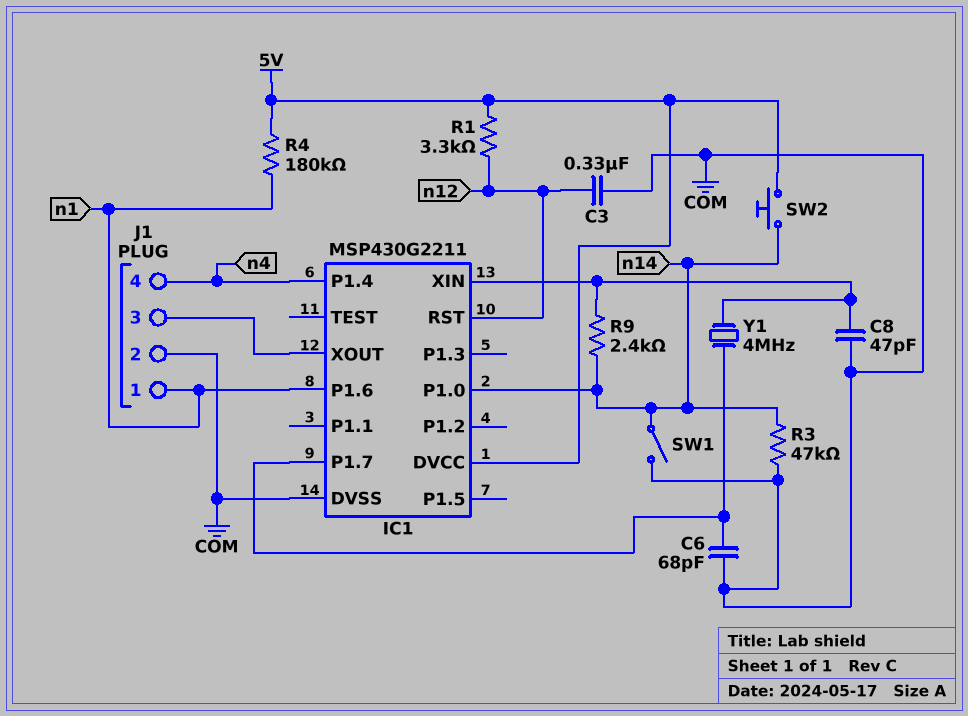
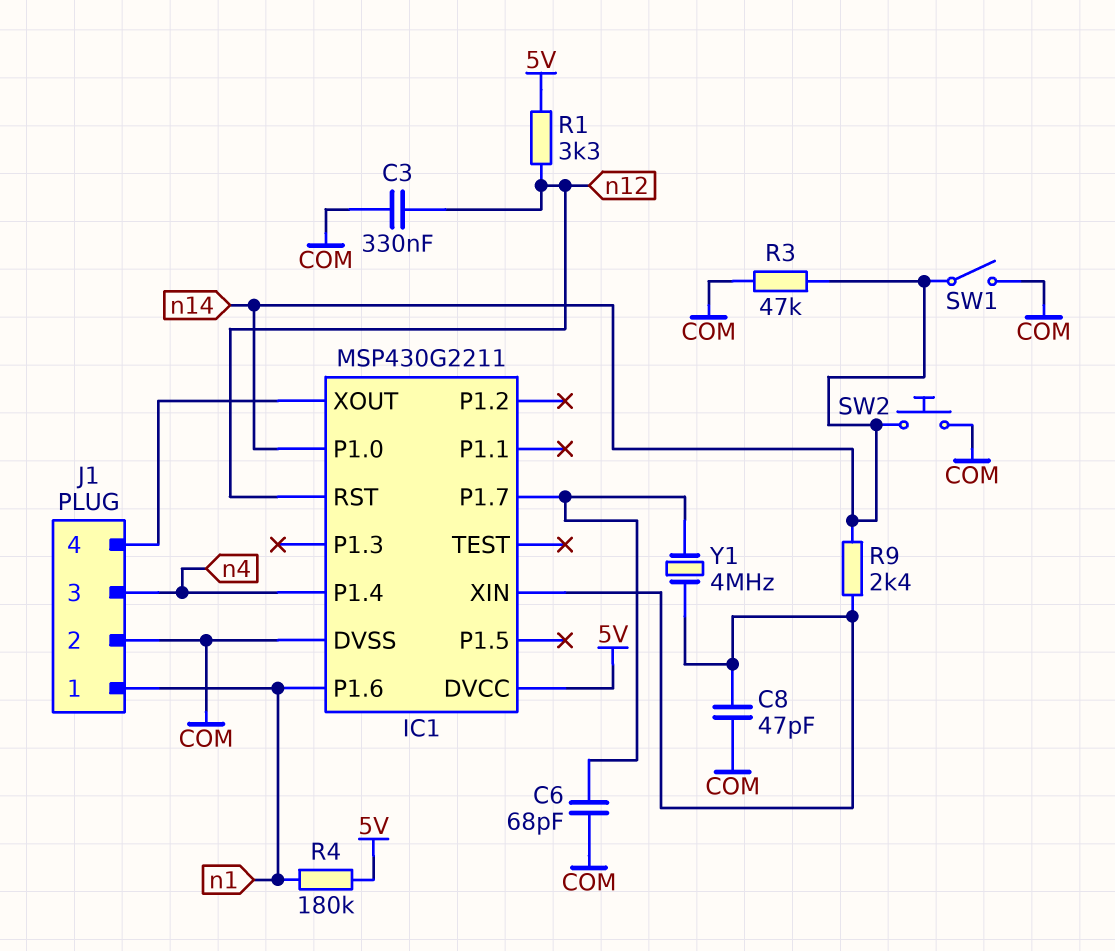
J1 pin 3: IC1/XOUT -> n4
J1 pin 4: n4 -> IC1/XOUT
SW2: button (5V, n14) -> button (COM, n14)

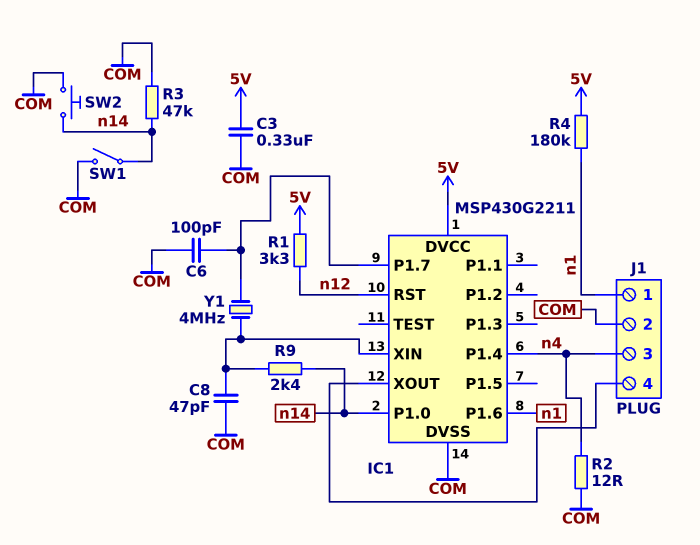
C3: 330nF (COM, n12) -> 330nF (5V, COM)
C6: 68pF (COM, IC1/P1.7) -> 100pF (COM, IC1/P1.7)
R2: none -> 12 (COM, n4)

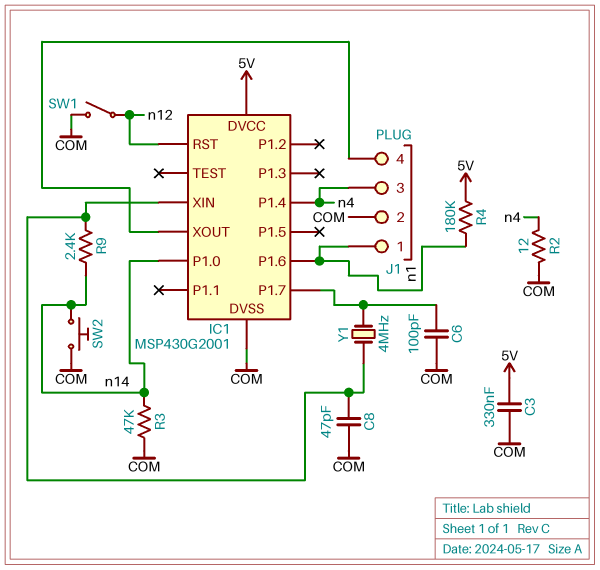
IC1: MSP430G2211 -> MSP430G2001
R1: 3.3k (5V, n12) -> none
SW1: switch (COM, n14) -> switch (COM, n12)

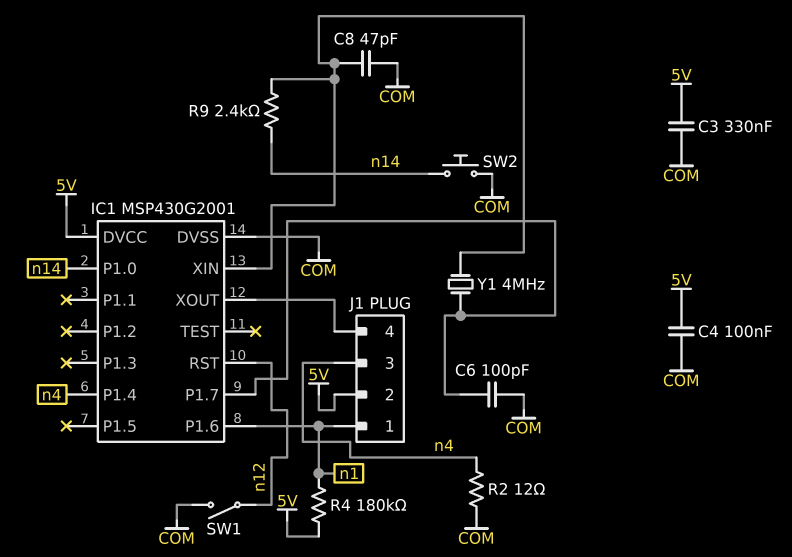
C4: none -> 100nF (5V, COM)
J1 pin 2: COM -> 5V
R3: 47k (COM, n14) -> none

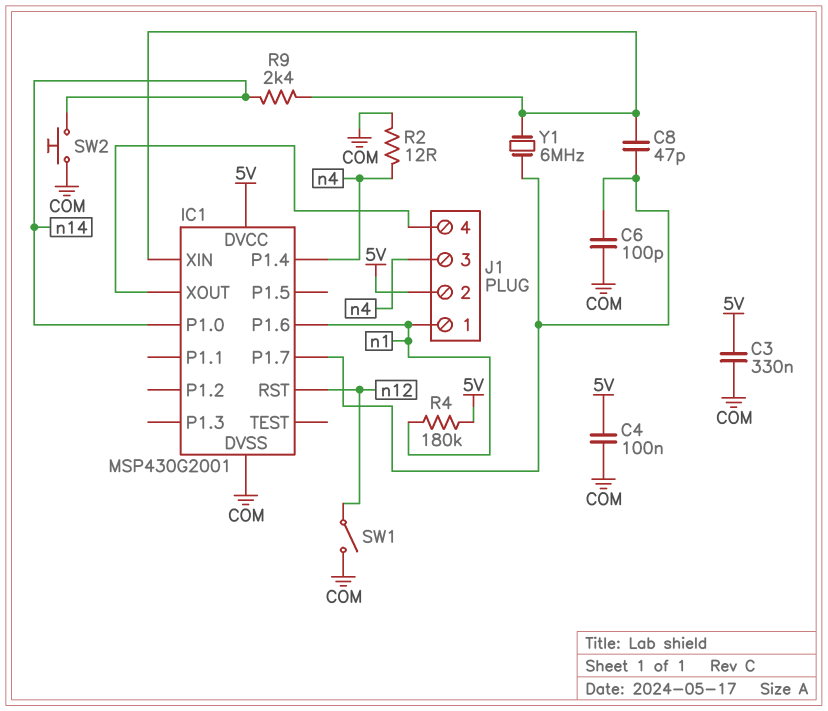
C8: 47pF (COM, IC1/XIN) -> 47pF (IC1/P1.7, IC1/XIN)
Y1: 4MHz (IC1/P1.7, IC1/XIN) -> 6MHz (IC1/P1.7, IC1/XIN)

